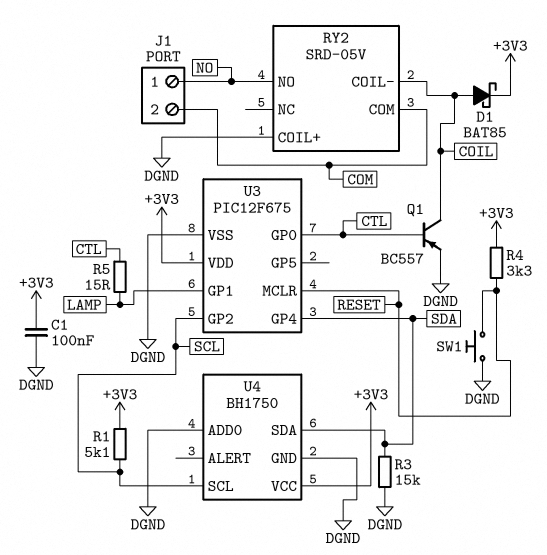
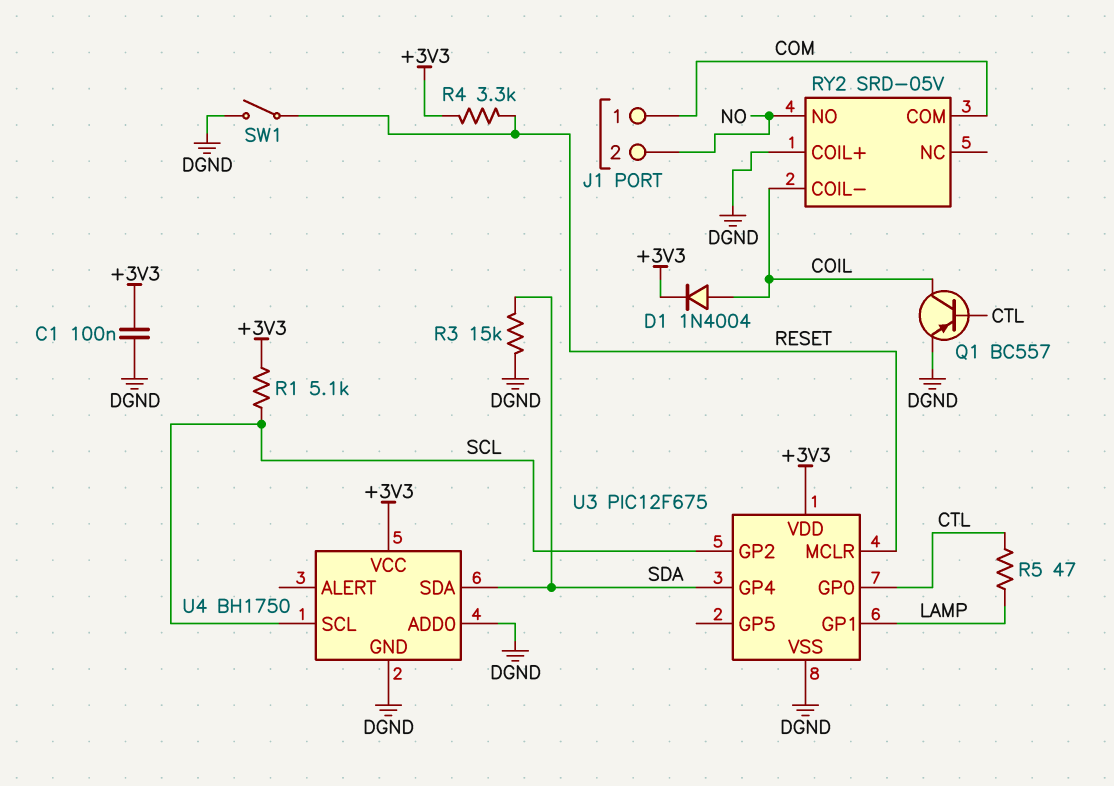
D1: schottky BAT85 (A COIL, K +3V3) -> diode 1N4004 (A COIL, K +3V3)
J1 pin 1: NO -> COM
J1 pin 2: COM -> NO
R5: 15 (CTL, LAMP) -> 47 (CTL, LAMP)
SW1: button (DGND, RESET) -> switch (DGND, RESET)

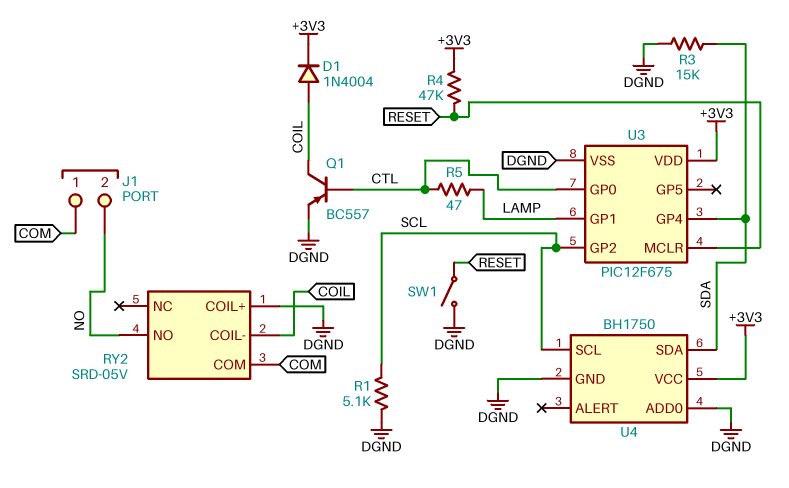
C1: 100nF (+3V3, DGND) -> none
R1: 5.1k (+3V3, SCL) -> 5.1k (DGND, SCL)
R4: 3.3k (+3V3, RESET) -> 47k (+3V3, RESET)

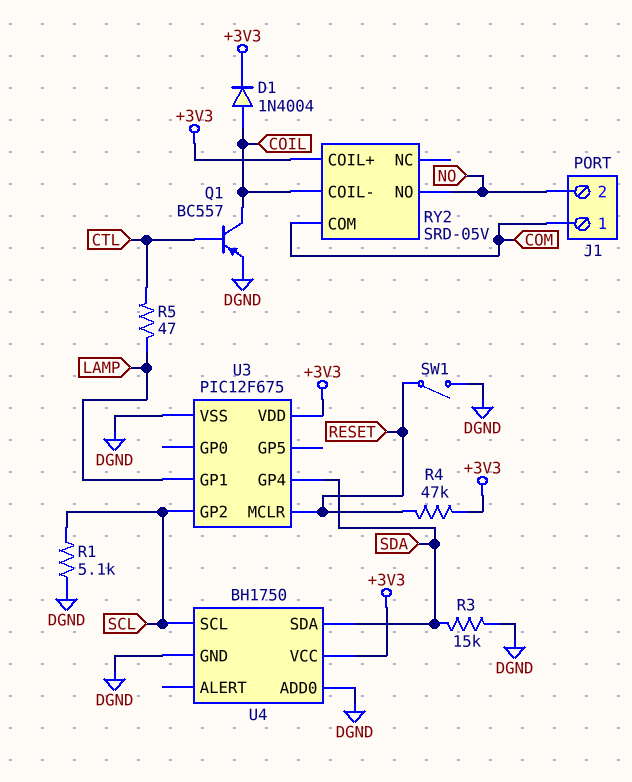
RY2 pin COIL+: DGND -> +3V3
U3 pin GP0: CTL -> none

